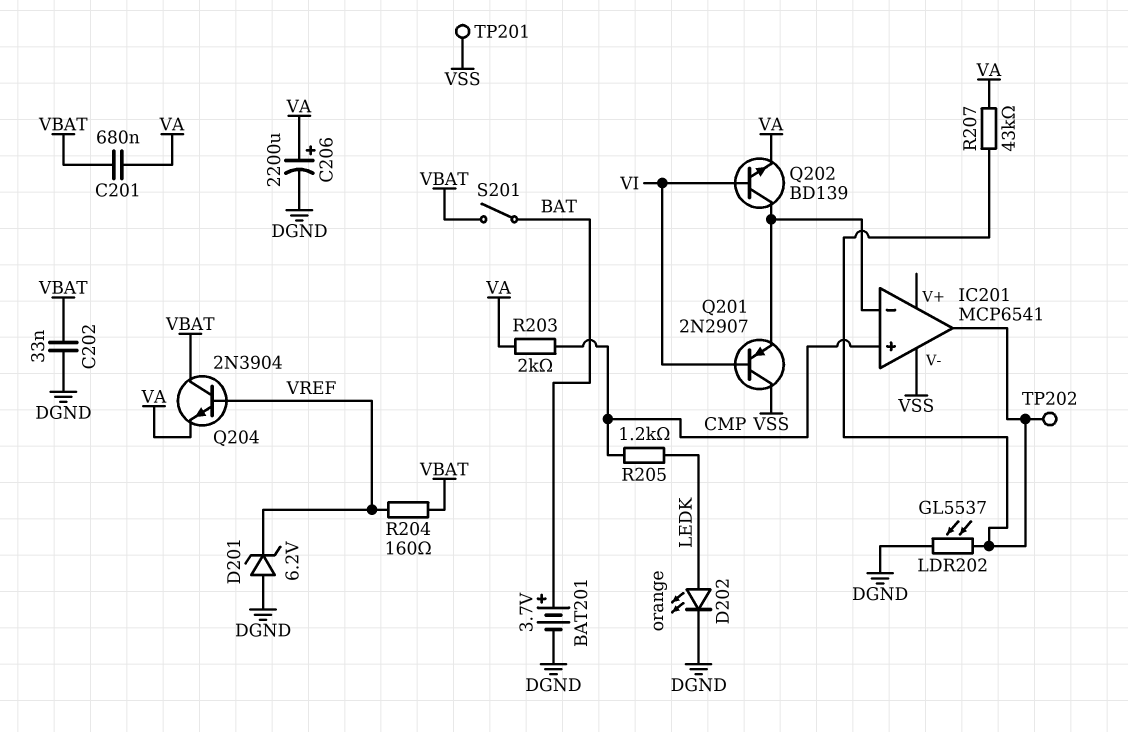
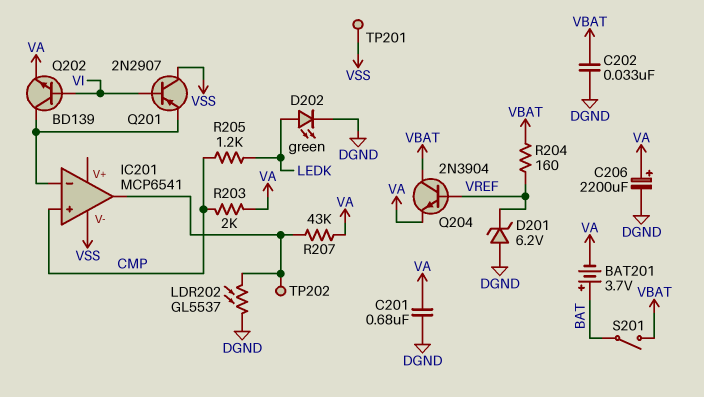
BAT201: 3.7V (plus BAT, minus DGND) -> 3.7V (plus BAT, minus VA)
C201: 680nF (VA, VBAT) -> 680nF (DGND, VA)
D202: LED orange (A LEDK, K DGND) -> LED green (A LEDK, K DGND)

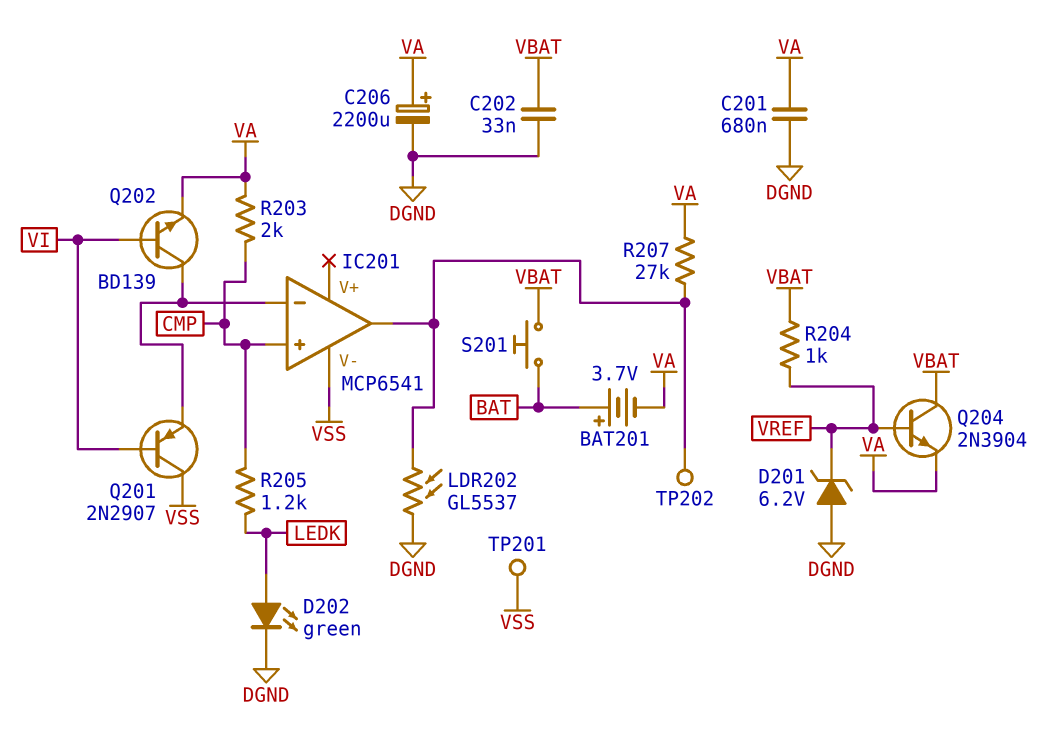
R204: 160 (VBAT, VREF) -> 1k (VBAT, VREF)
R207: 43k (IC201/out, VA) -> 27k (IC201/out, VA)
S201: switch (BAT, VBAT) -> button (BAT, VBAT)

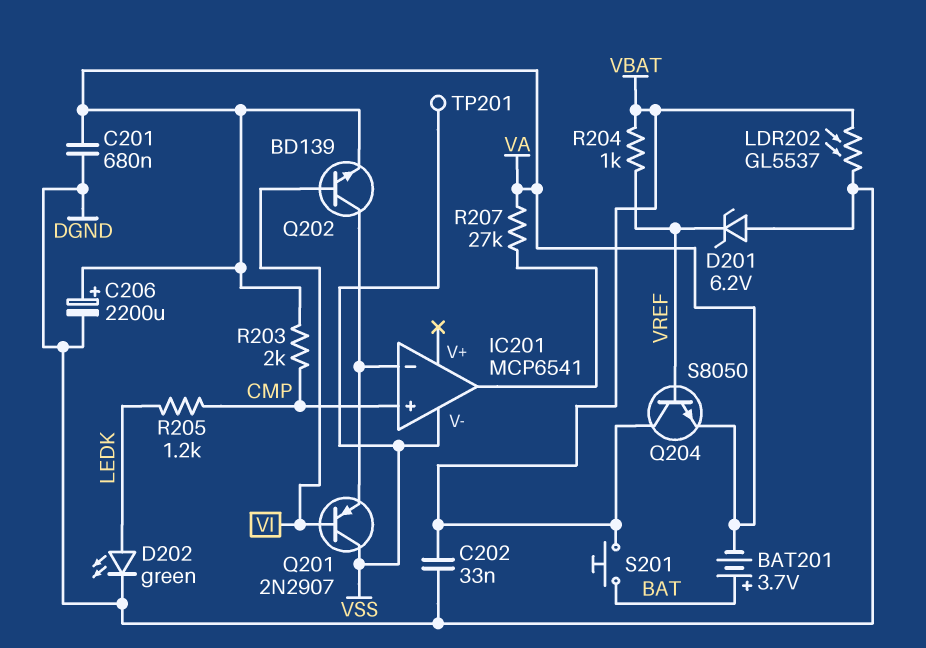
LDR202: GL5537 (DGND, IC201/out) -> GL5537 (DGND, VBAT)
Q204: NPN 2N3904 (B VREF, C VBAT, E VA) -> NPN S8050 (B VREF, C VBAT, E VA)
TP202: test point (IC201/out) -> none

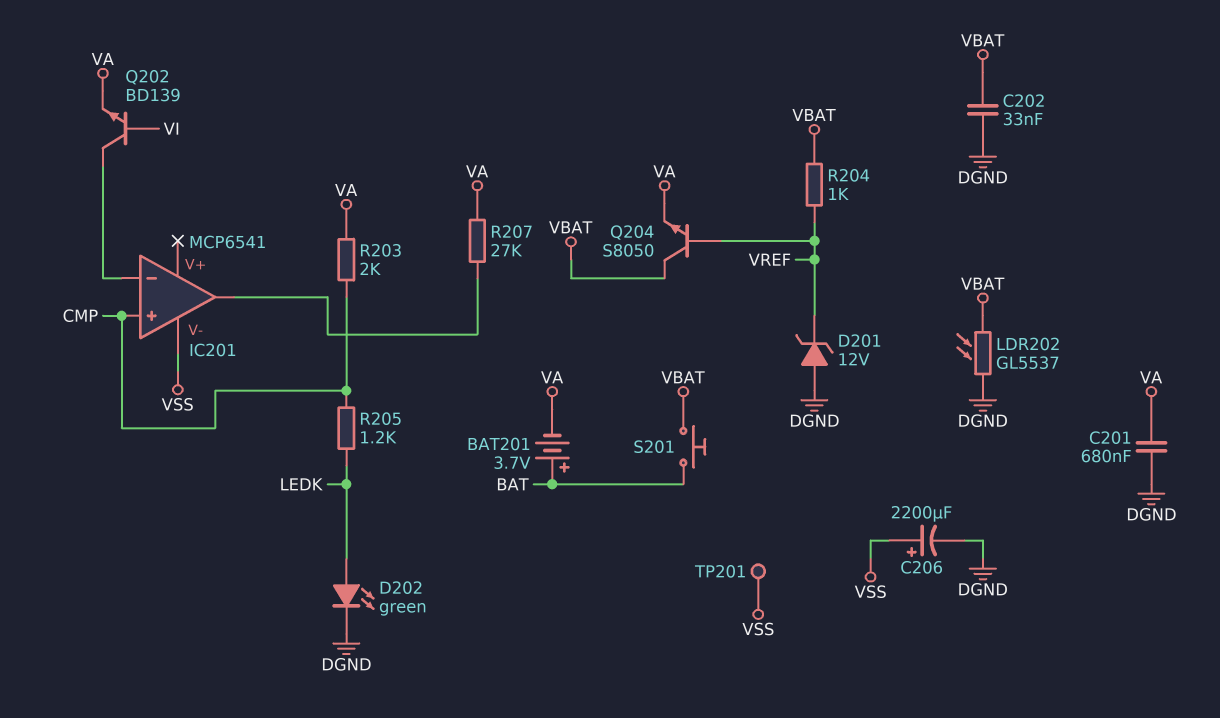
C206: 2200uF (plus VA, minus DGND) -> 2200uF (plus VSS, minus DGND)
D201: zener 6.2V (A DGND, K VREF) -> zener 12V (A DGND, K VREF)
Q201: PNP 2N2907 (B VI, C VSS, E IC201/in-) -> none

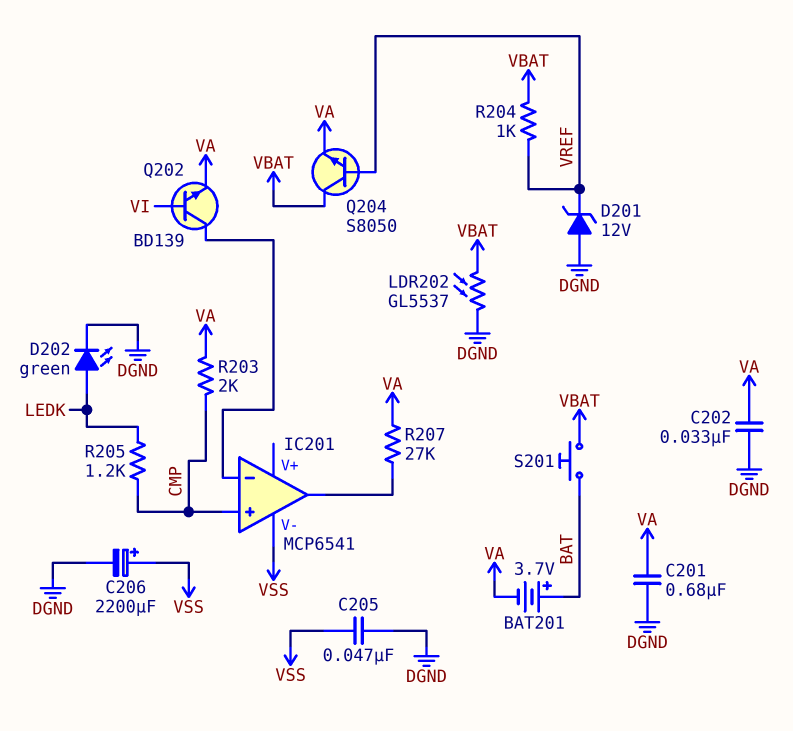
C202: 33nF (DGND, VBAT) -> 33nF (DGND, VA)
C205: none -> 47nF (DGND, VSS)
TP201: test point (VSS) -> none

